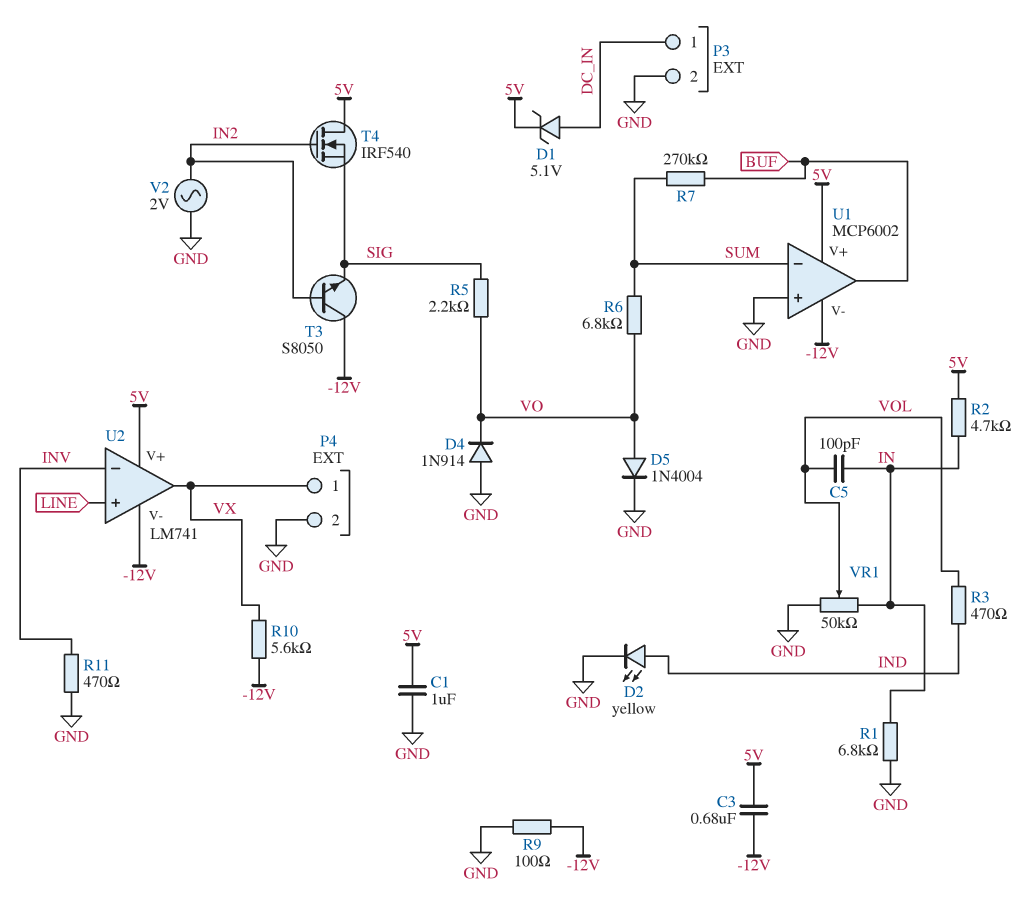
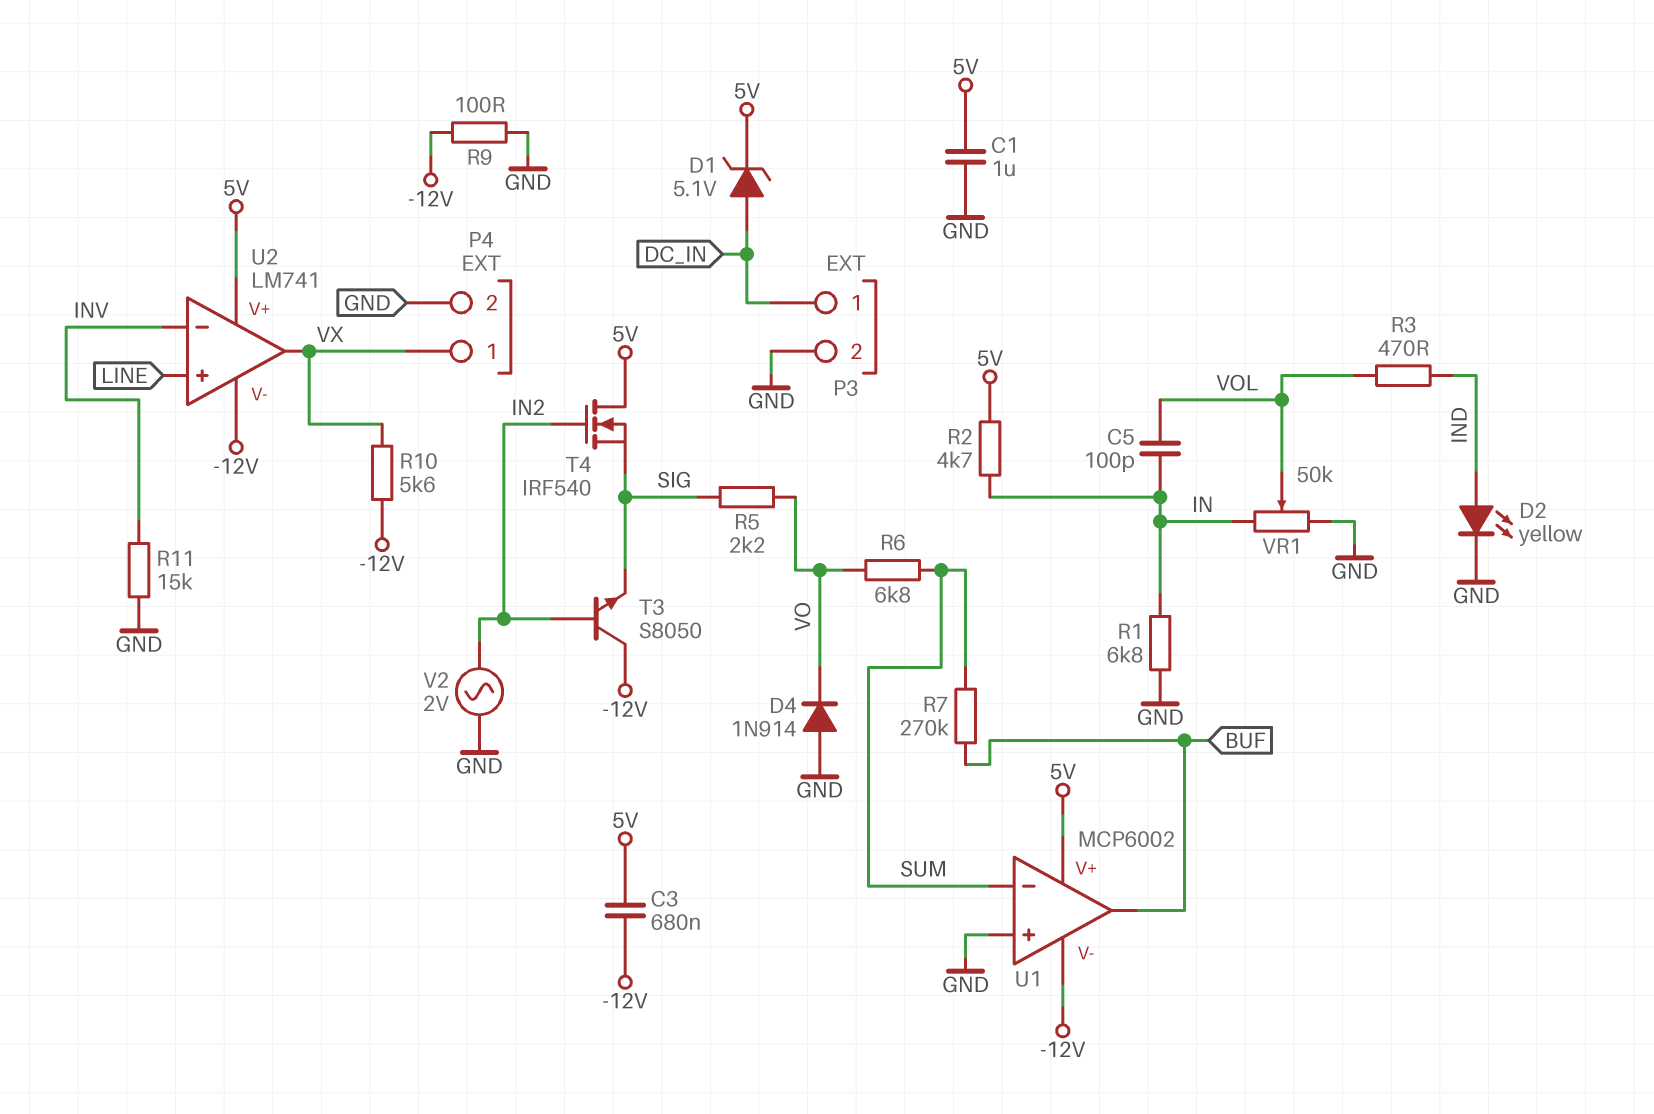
D5: diode 1N4004 (A VO, K GND) -> none
R11: 470 (GND, INV) -> 15k (GND, INV)

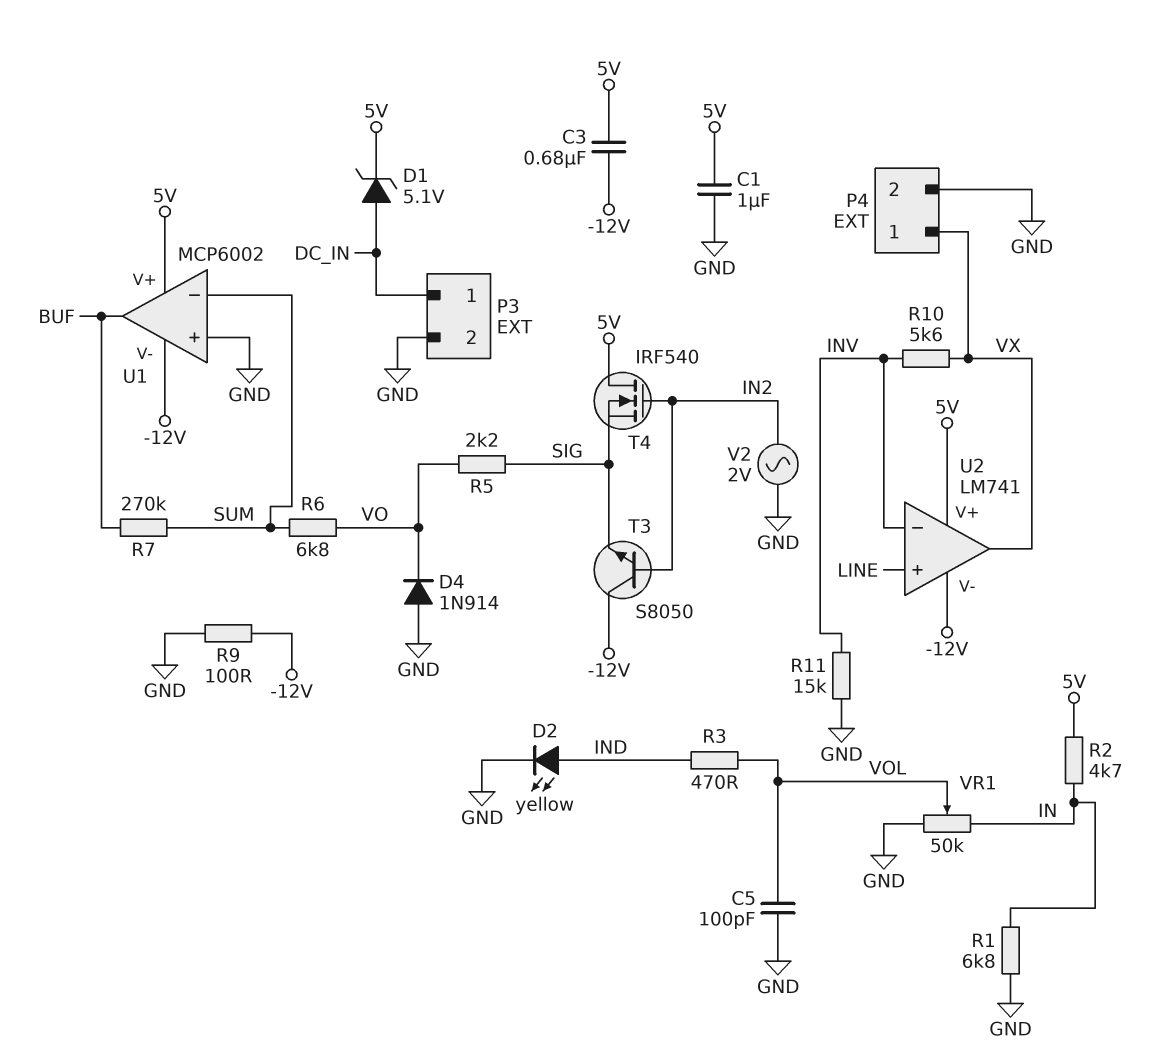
C5: 100pF (IN, VOL) -> 100pF (GND, VOL)
R10: 5.6k (-12V, VX) -> 5.6k (INV, VX)

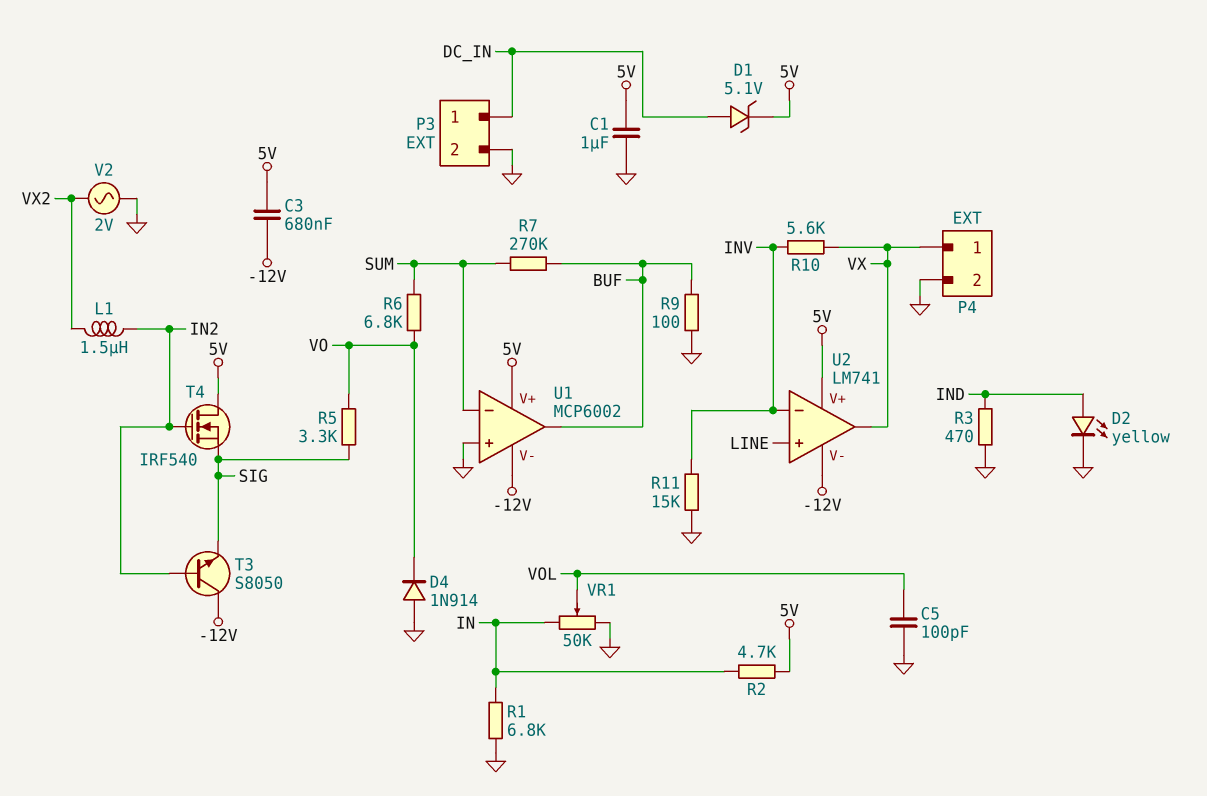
L1: none -> 1.5uH (IN2, VX2)
R3: 470 (IND, VOL) -> 470 (GND, IND)
R5: 2.2k (SIG, VO) -> 3.3k (SIG, VO)
R9: 100 (-12V, GND) -> 100 (BUF, GND)
V2: AC 2V (GND, IN2) -> AC 2V (GND, VX2)

